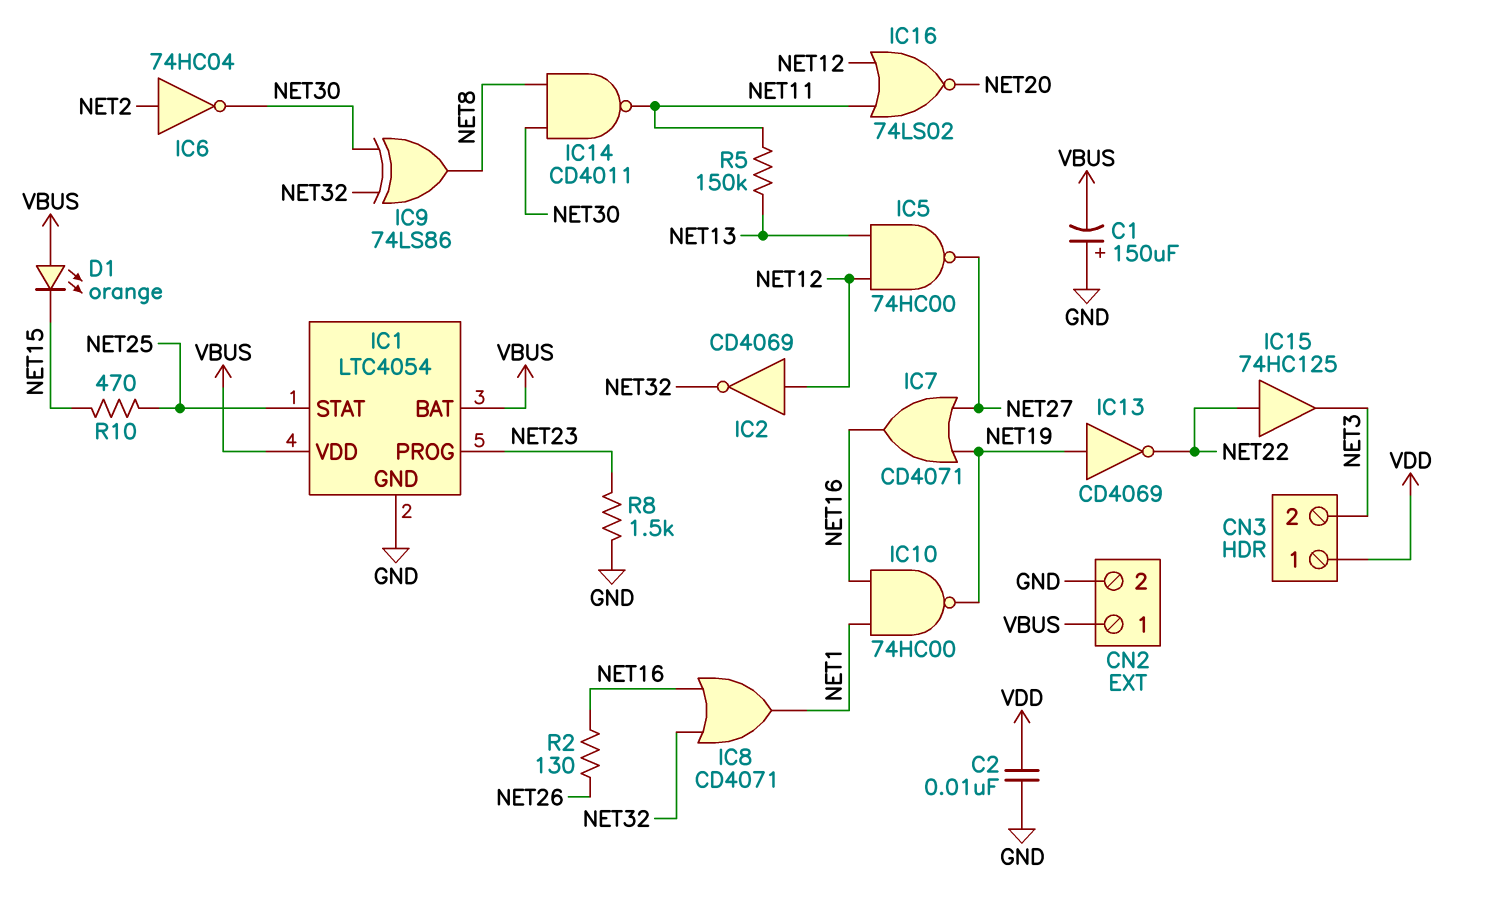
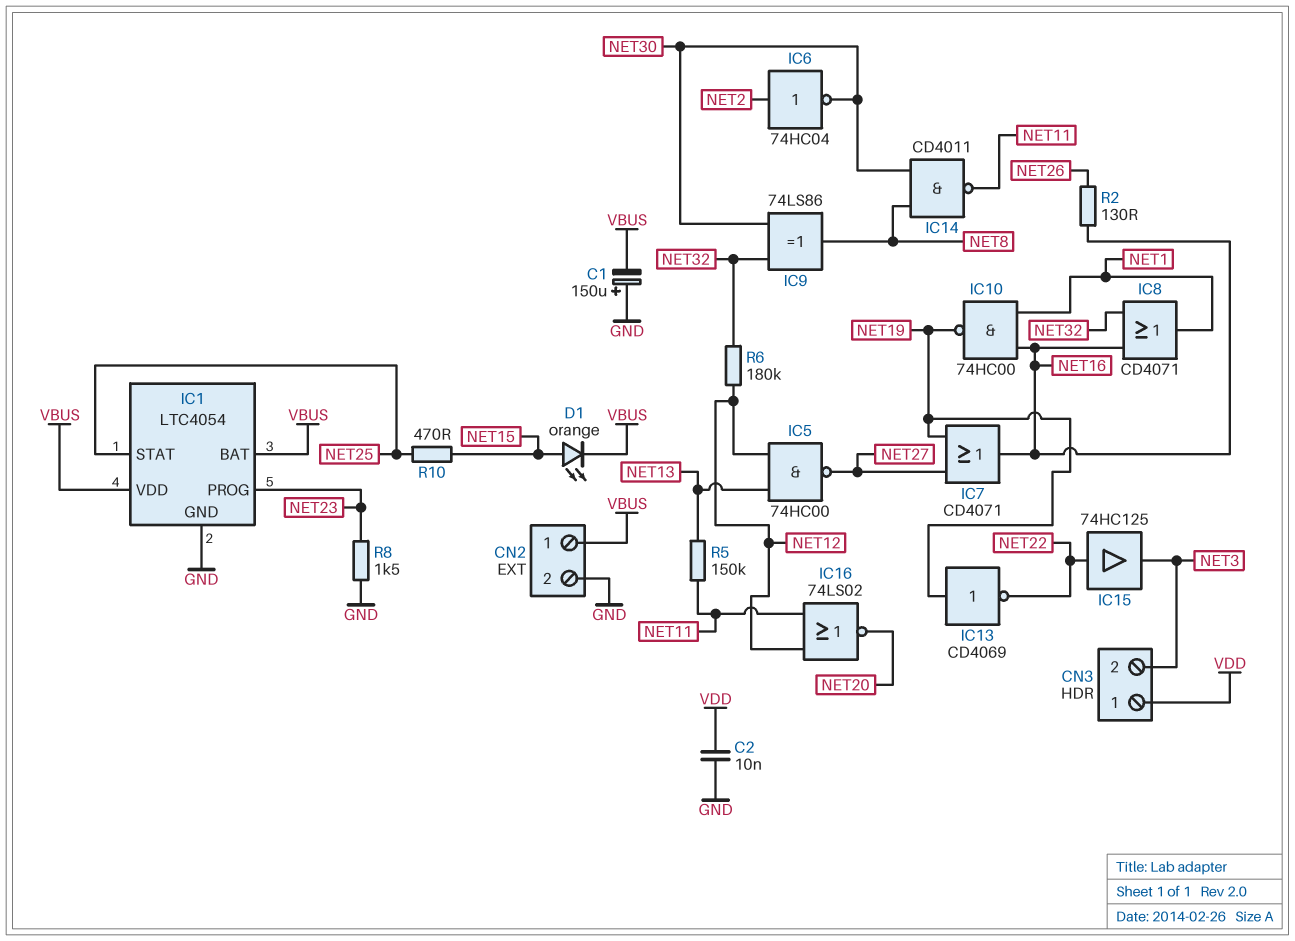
D1: LED orange (A VBUS, K NET15) -> LED orange (A NET15, K VBUS)
IC2: NOT CD4069 (in NET12, out NET32) -> none
R6: none -> 180k (NET12, NET32)

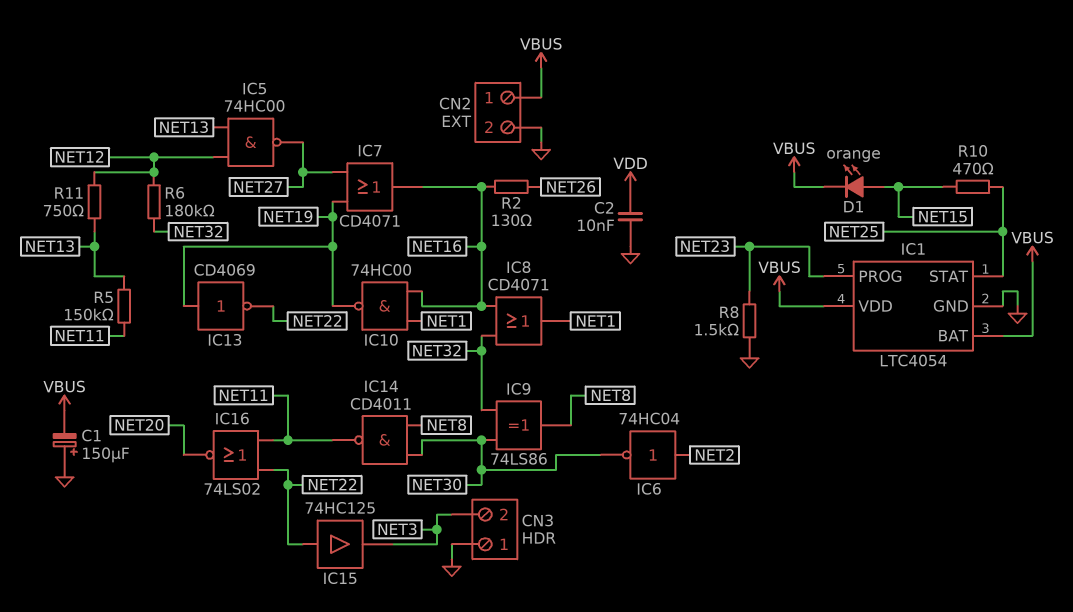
CN3 pin 1: VDD -> GND
IC16: NOR 74LS02 (in NET11, in NET12, out NET20) -> NOR 74LS02 (in NET11, in NET22, out NET20)
R11: none -> 750 (NET12, NET13)

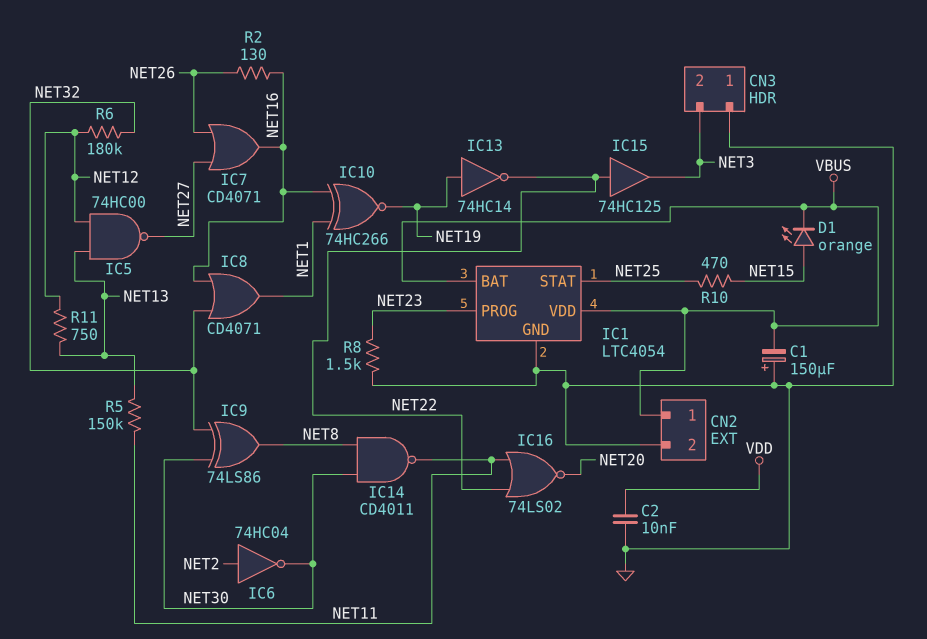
IC7: OR CD4071 (in NET19, in NET27, out NET16) -> OR CD4071 (in NET26, in NET27, out NET16)
IC10: NAND 74HC00 (in NET1, in NET16, out NET19) -> XNOR 74HC266 (in NET1, in NET16, out NET19)
IC13: NOT CD4069 (in NET19, out NET22) -> NOT 74HC14 (in NET19, out NET22)

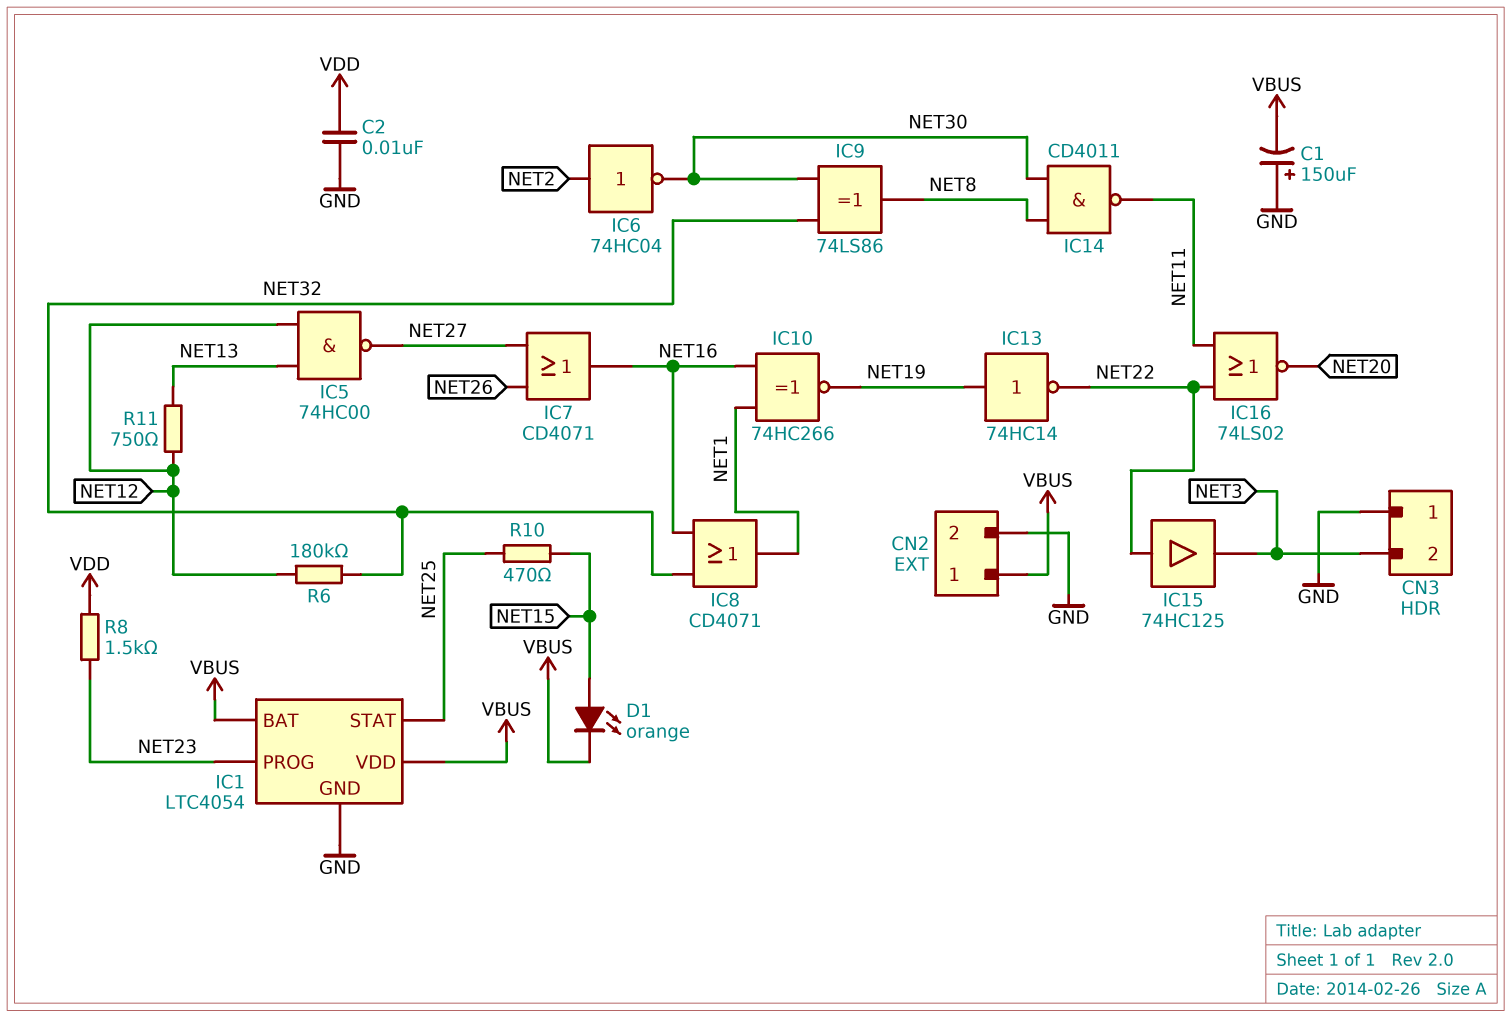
R2: 130 (NET16, NET26) -> none
R5: 150k (NET11, NET13) -> none
R8: 1.5k (GND, NET23) -> 1.5k (NET23, VDD)

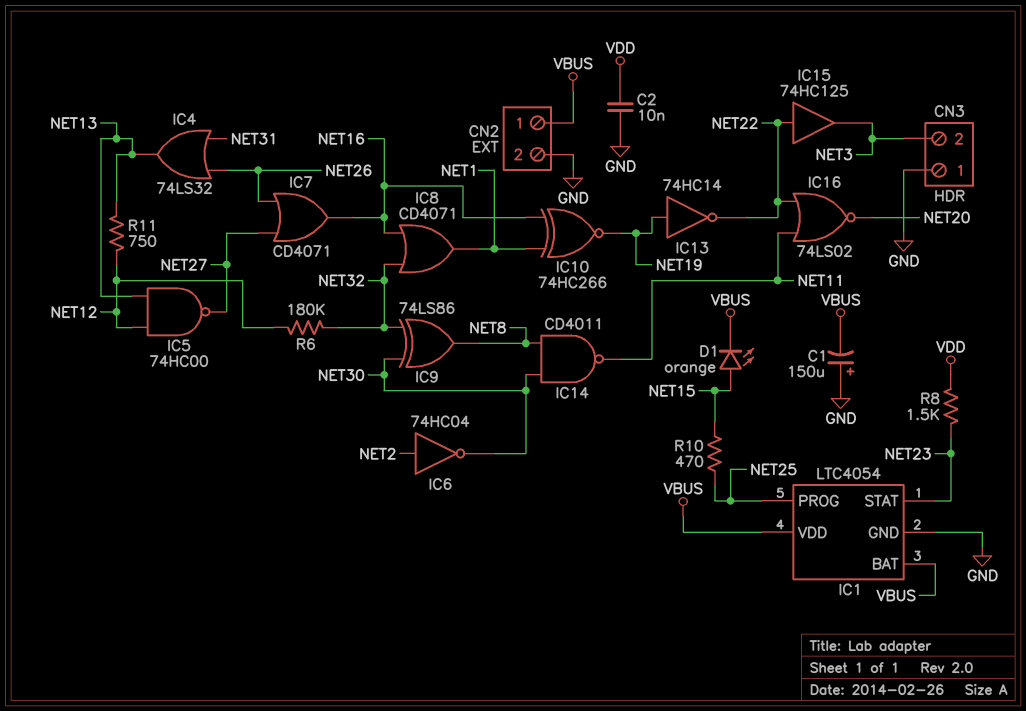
IC1 pin PROG: NET23 -> NET25
IC1 pin STAT: NET25 -> NET23
IC4: none -> OR 74LS32 (in NET26, in NET31, out NET13)

